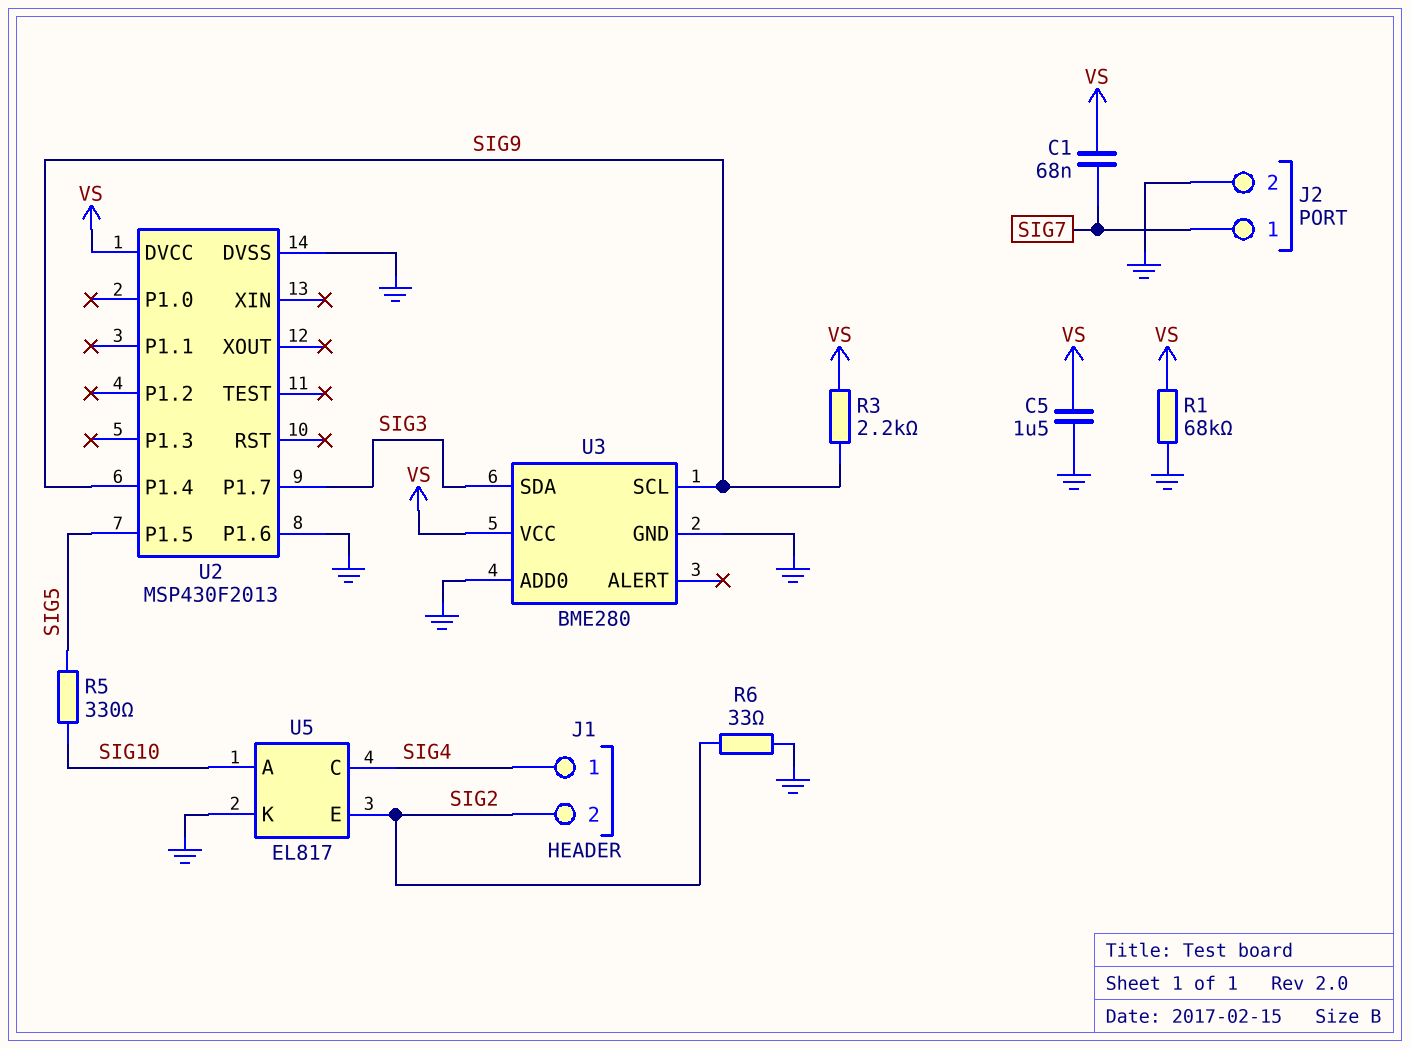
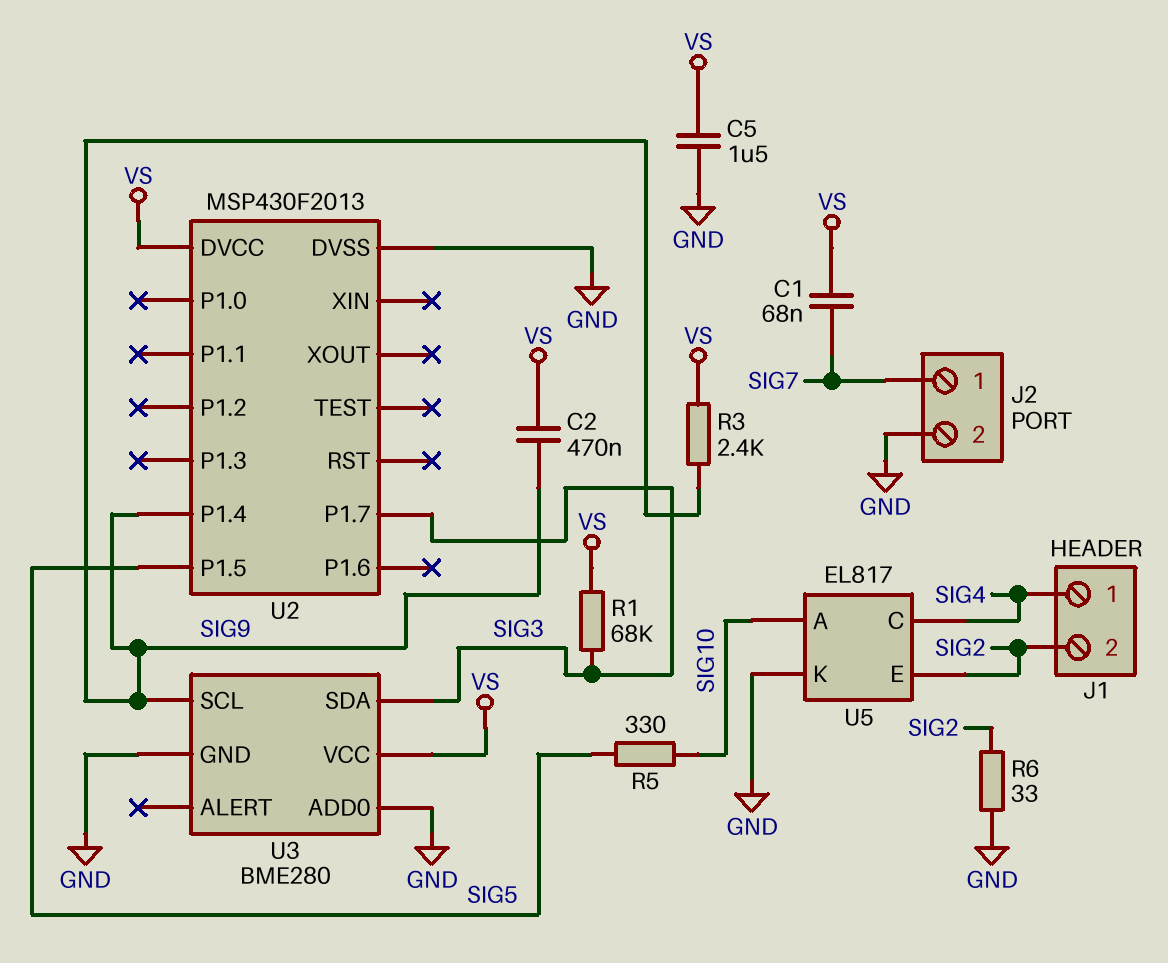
C2: none -> 470nF (SIG9, VS)
R1: 68k (GND, VS) -> 68k (SIG3, VS)
R3: 2.2k (SIG9, VS) -> 2.4k (SIG9, VS)
U2 pin P1.6: GND -> none

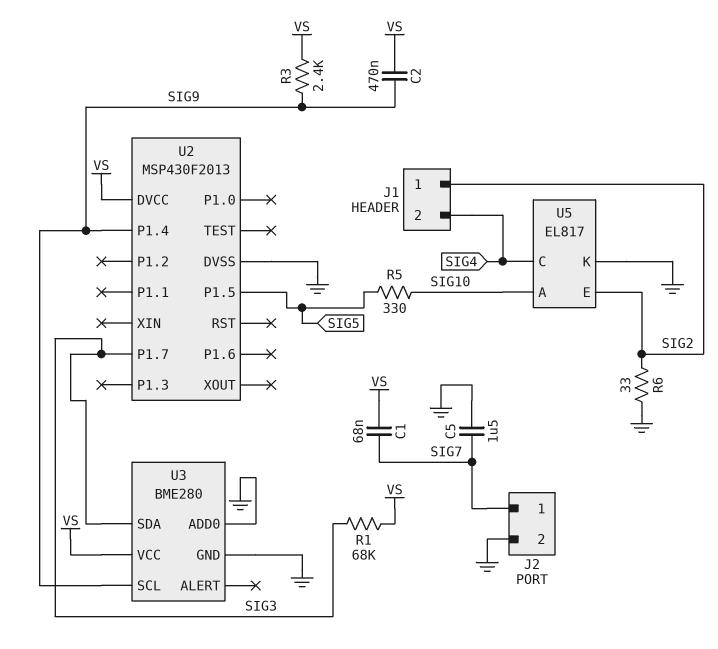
C5: 1.5uF (GND, VS) -> 1.5uF (GND, SIG7)
J1 pin 1: SIG4 -> SIG2
J1 pin 2: SIG2 -> SIG4

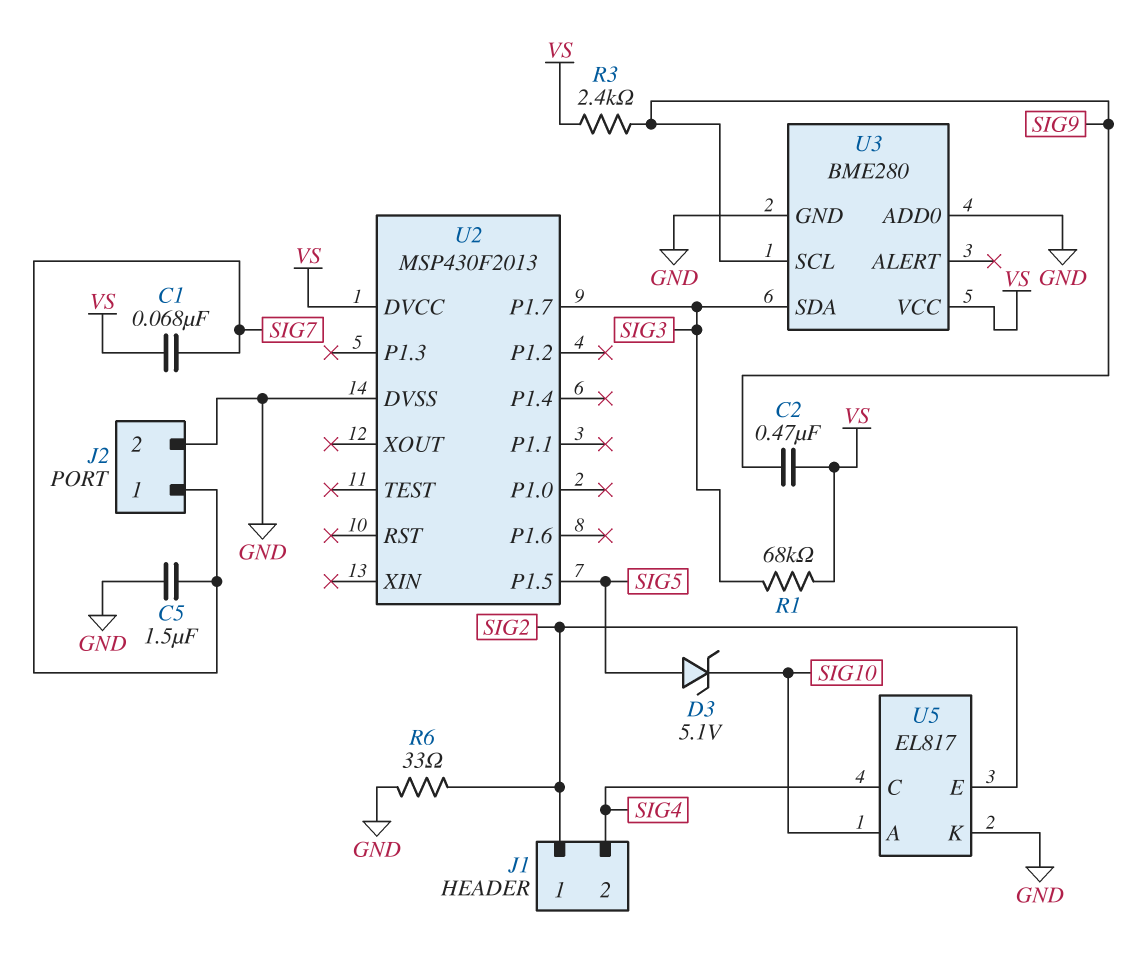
D3: none -> zener 5.1V (A SIG5, K SIG10)
R5: 330 (SIG5, SIG10) -> none
U2 pin P1.4: SIG9 -> none

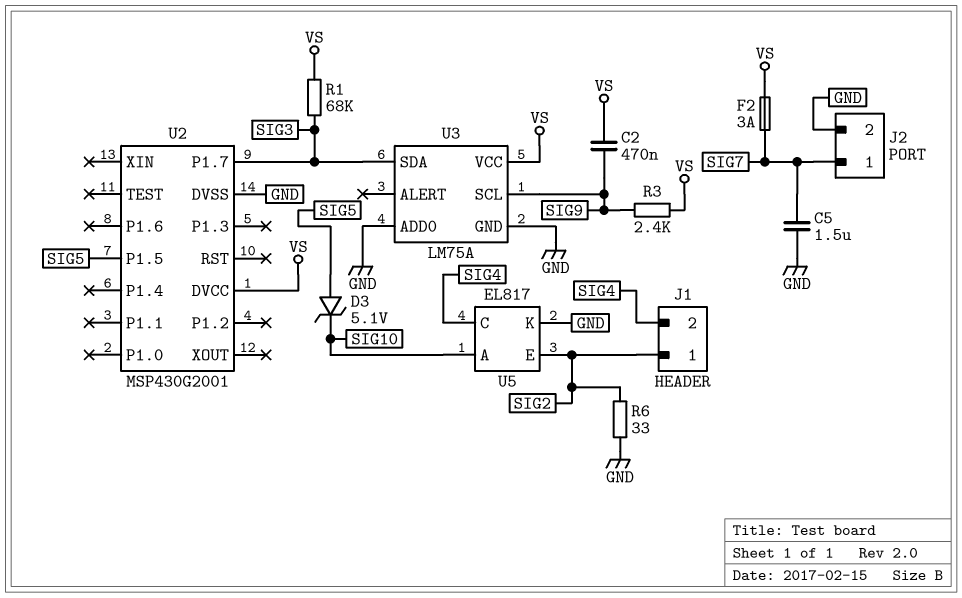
C1: 68nF (SIG7, VS) -> none
F2: none -> 3A (SIG7, VS)
U2: MSP430F2013 -> MSP430G2001
U3: BME280 -> LM75A

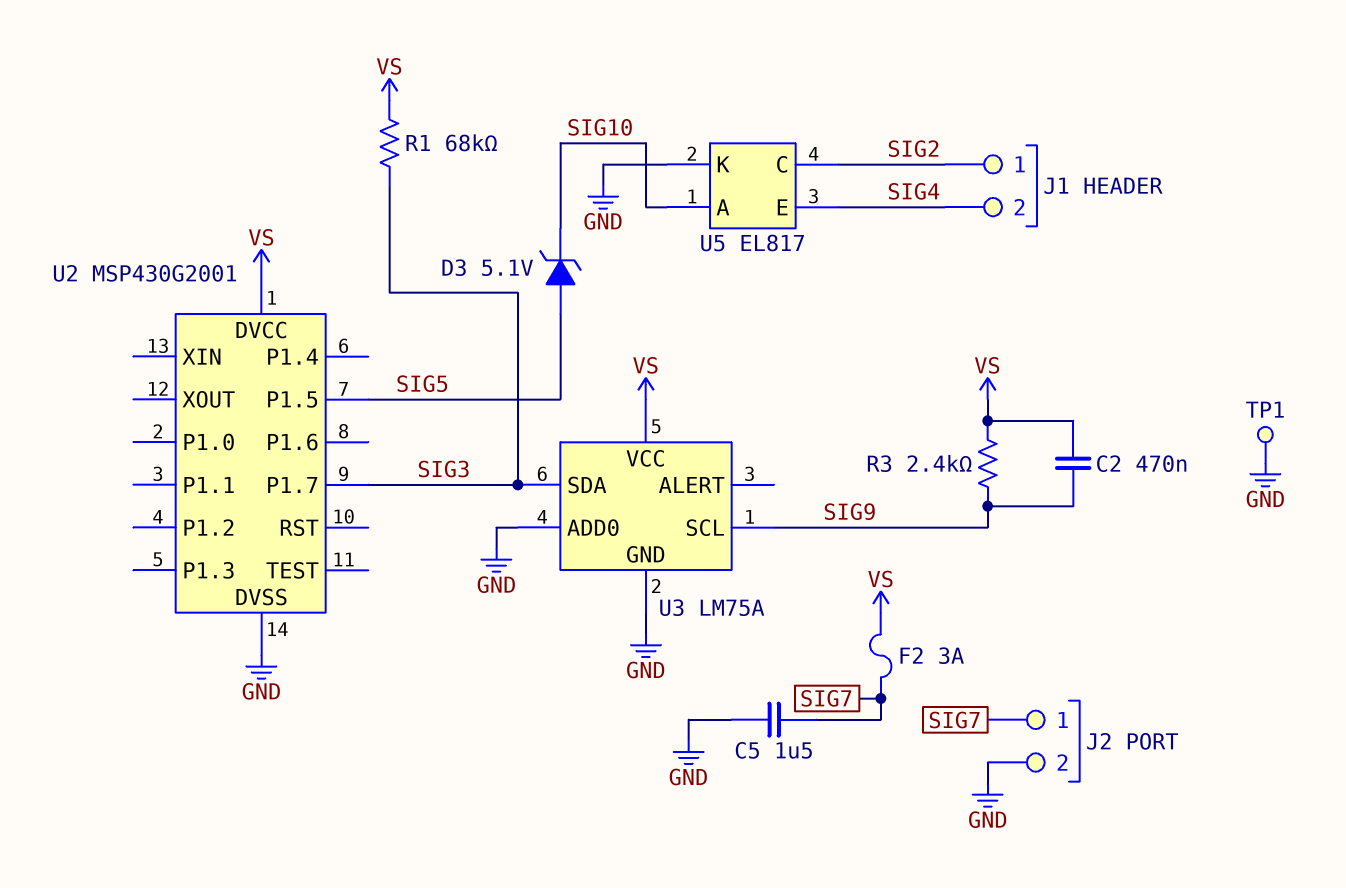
R6: 33 (GND, SIG2) -> none
TP1: none -> test point (GND)
U5 pin C: SIG4 -> SIG2
U5 pin E: SIG2 -> SIG4

